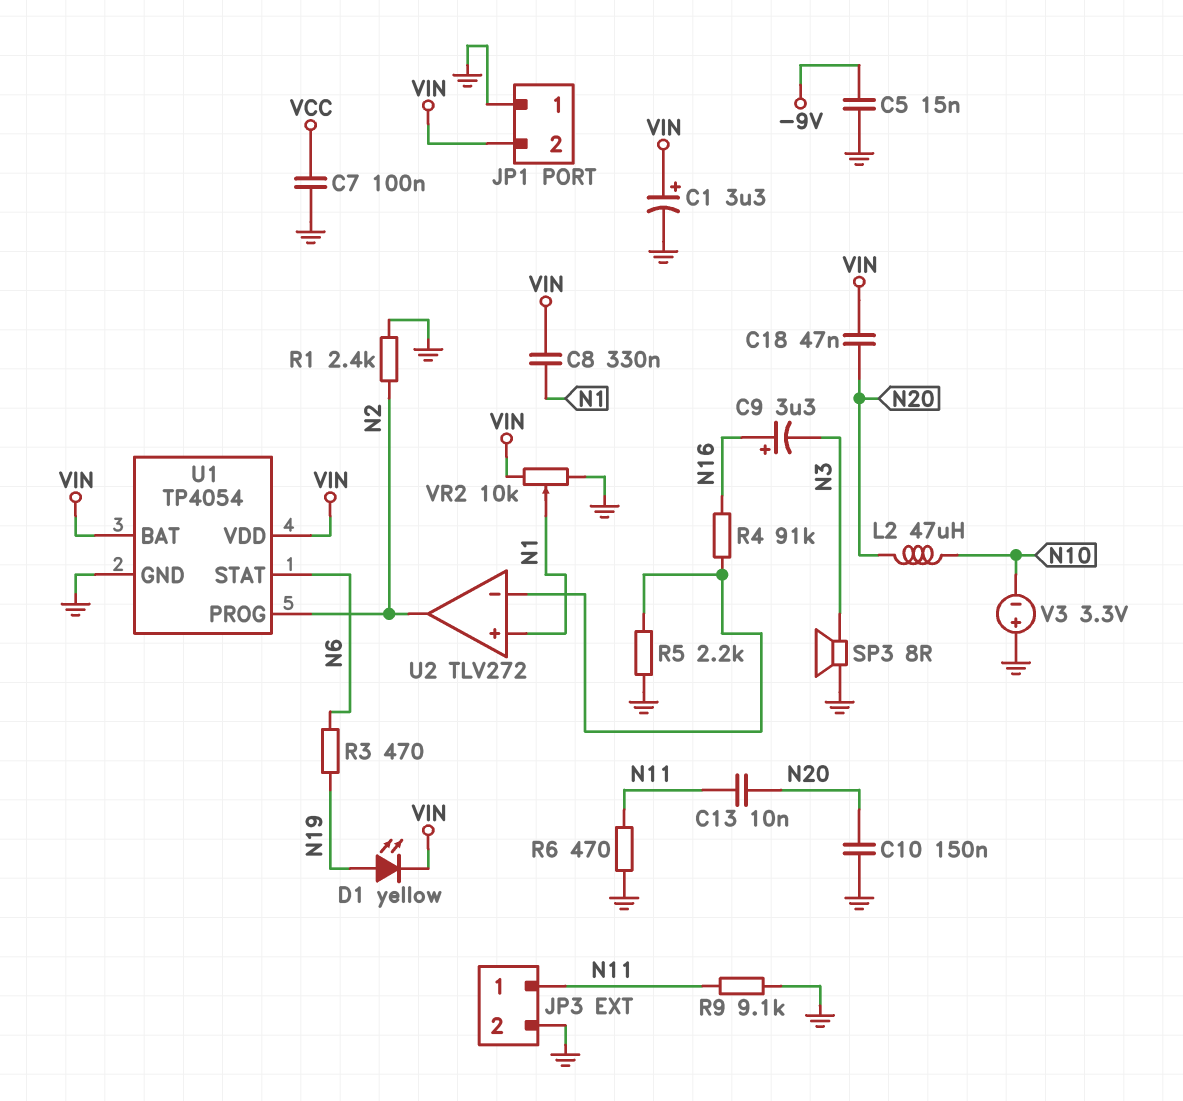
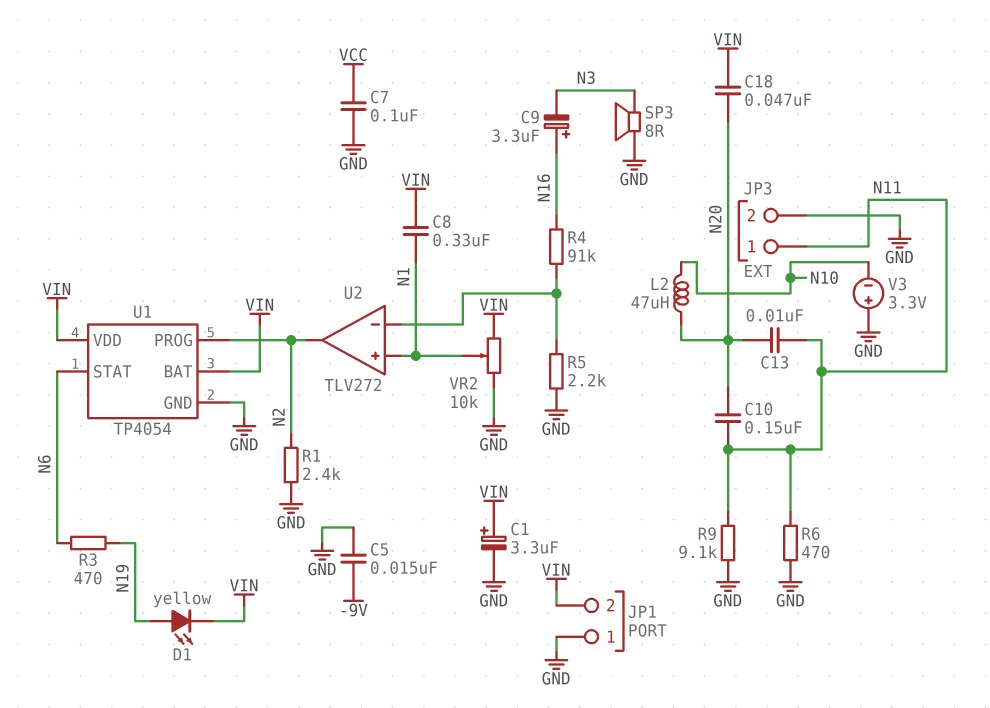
C10: 150nF (GND, N20) -> 150nF (N11, N20)

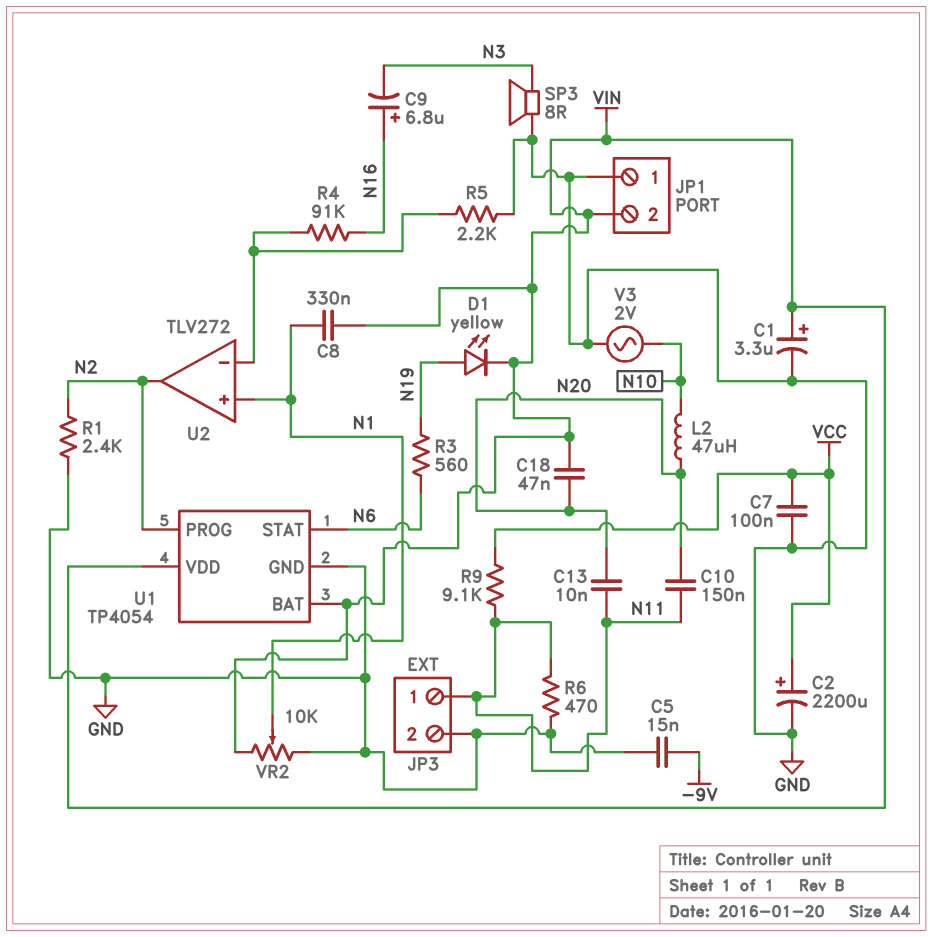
C2: none -> 2200uF (plus VCC, minus GND)
C9: 3.3uF (plus N16, minus N3) -> 6.8uF (plus N16, minus N3)
R3: 470 (N6, N19) -> 560 (N6, N19)
R9: 9.1k (GND, N11) -> 9.1k (N11, VCC)
V3: 3.3V (plus GND, minus N10) -> AC 2V (GND, N10)

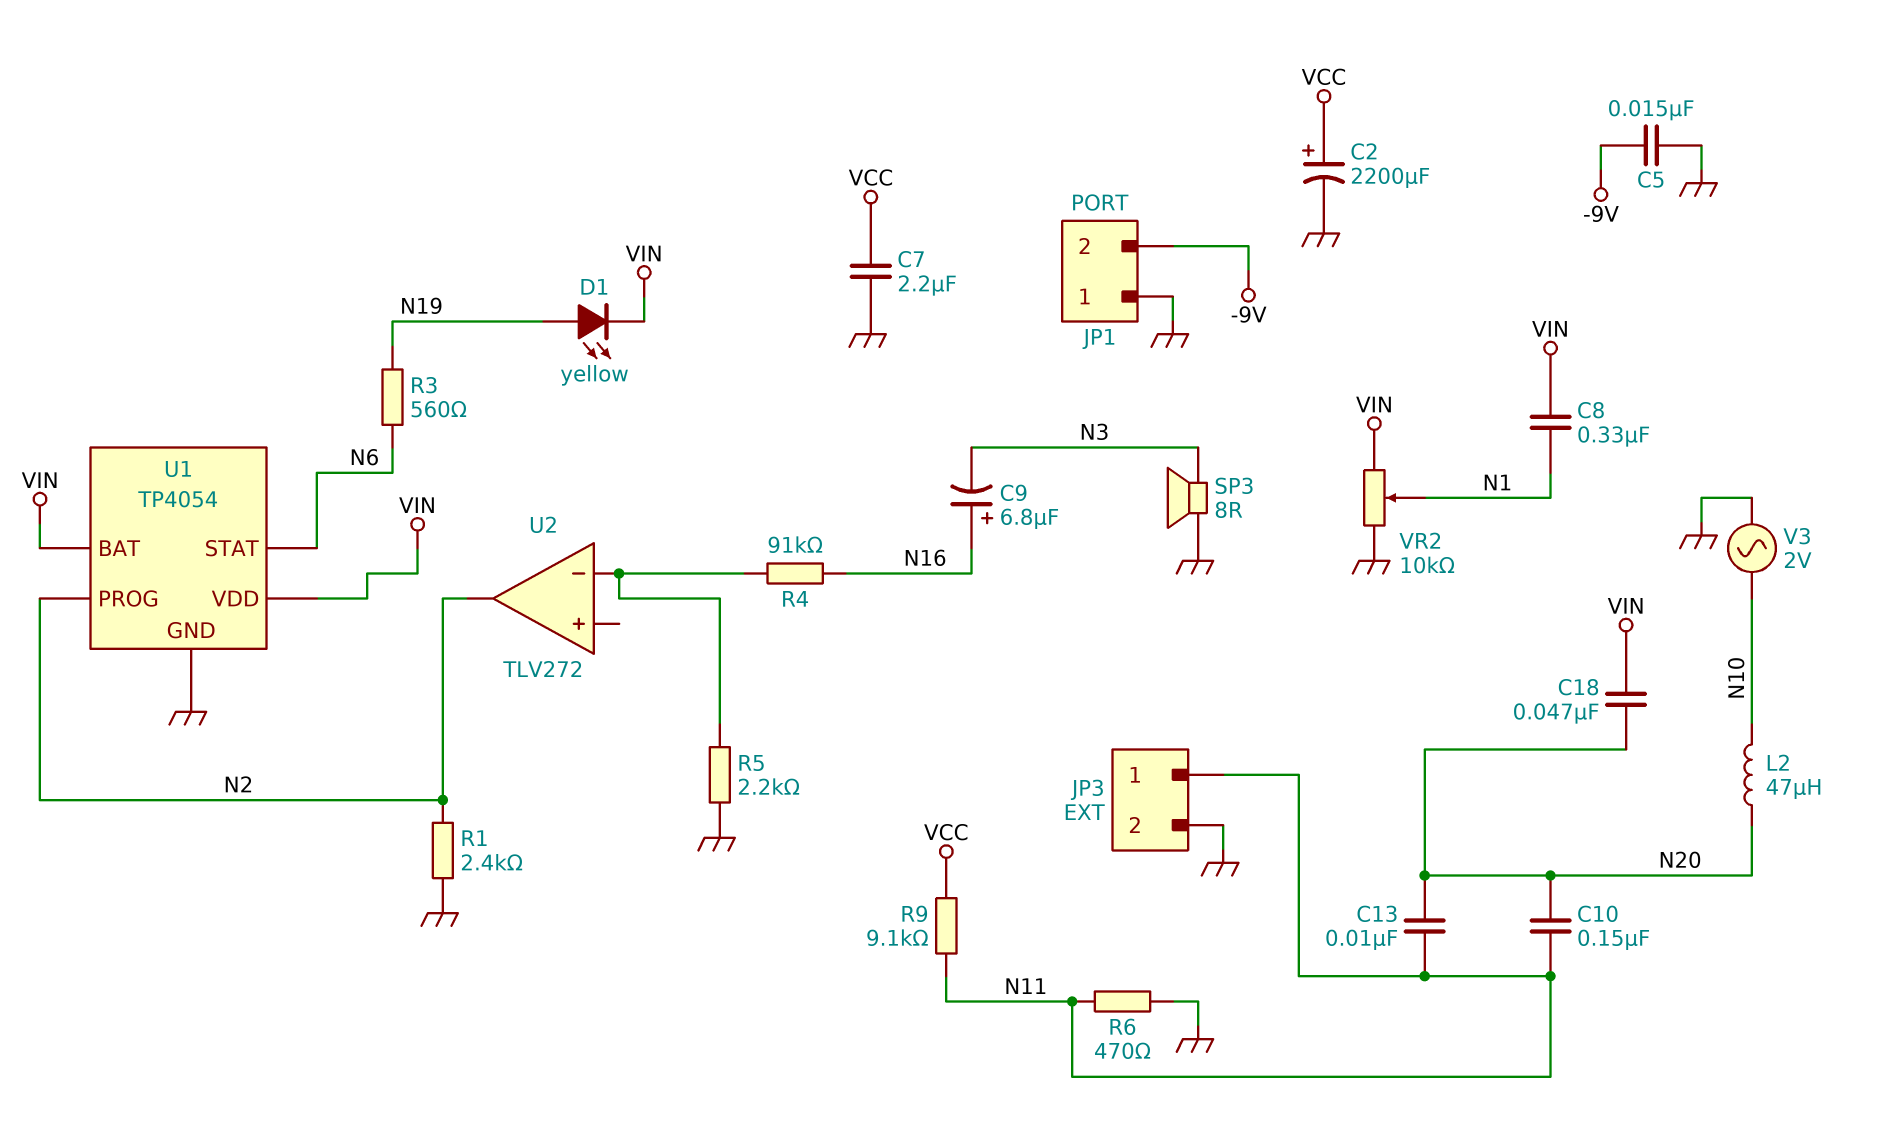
C1: 3.3uF (plus VIN, minus GND) -> none
C7: 100nF (GND, VCC) -> 2.2uF (GND, VCC)
JP1 pin 2: VIN -> -9V
U2 pin in+: N1 -> none

